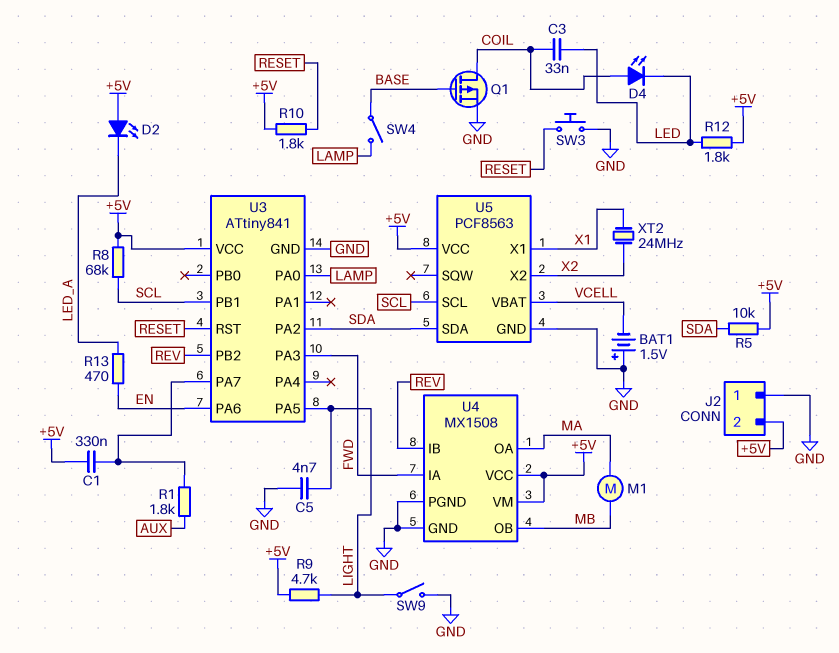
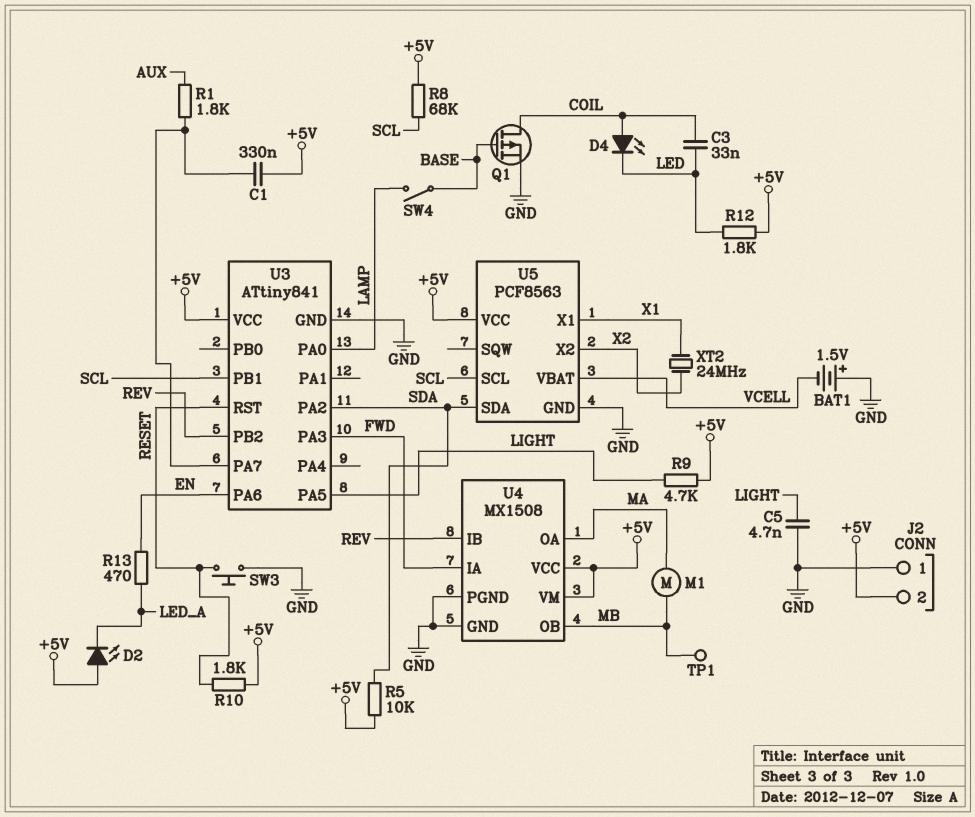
SW9: switch (GND, LIGHT) -> none
TP1: none -> test point (MB)

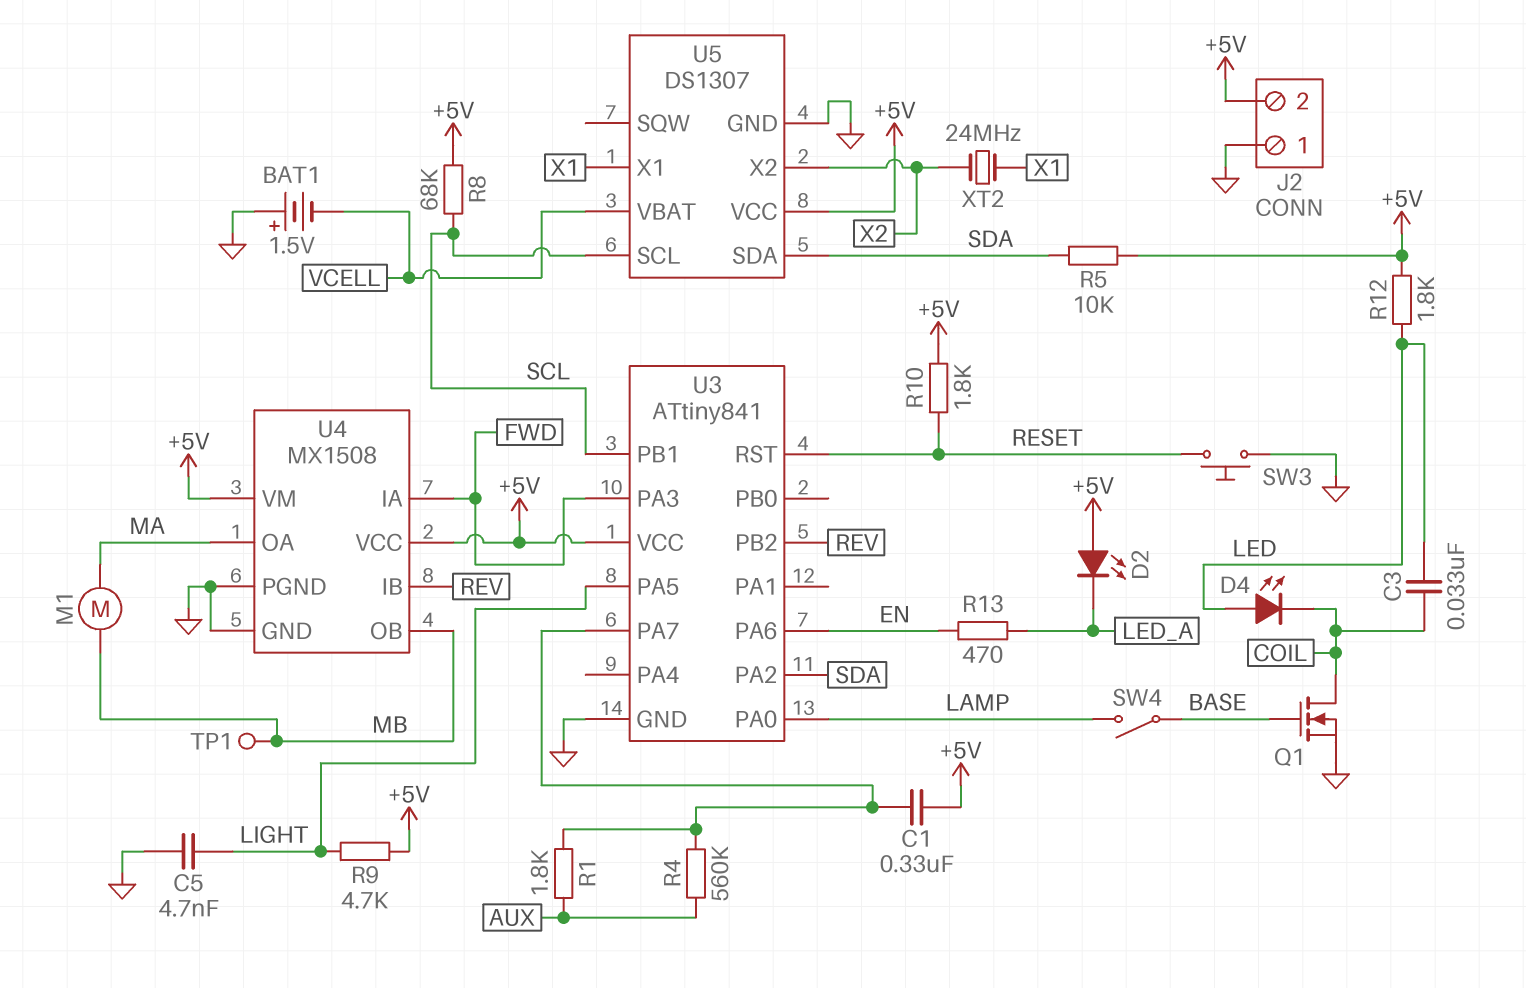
D4: LED (A COIL, K LED) -> LED (A LED, K COIL)
Q1: PMOS (G BASE, D COIL, S GND) -> NMOS (G BASE, D COIL, S GND)
R4: none -> 560k (AUX, U3/PA7)
U5: PCF8563 -> DS1307

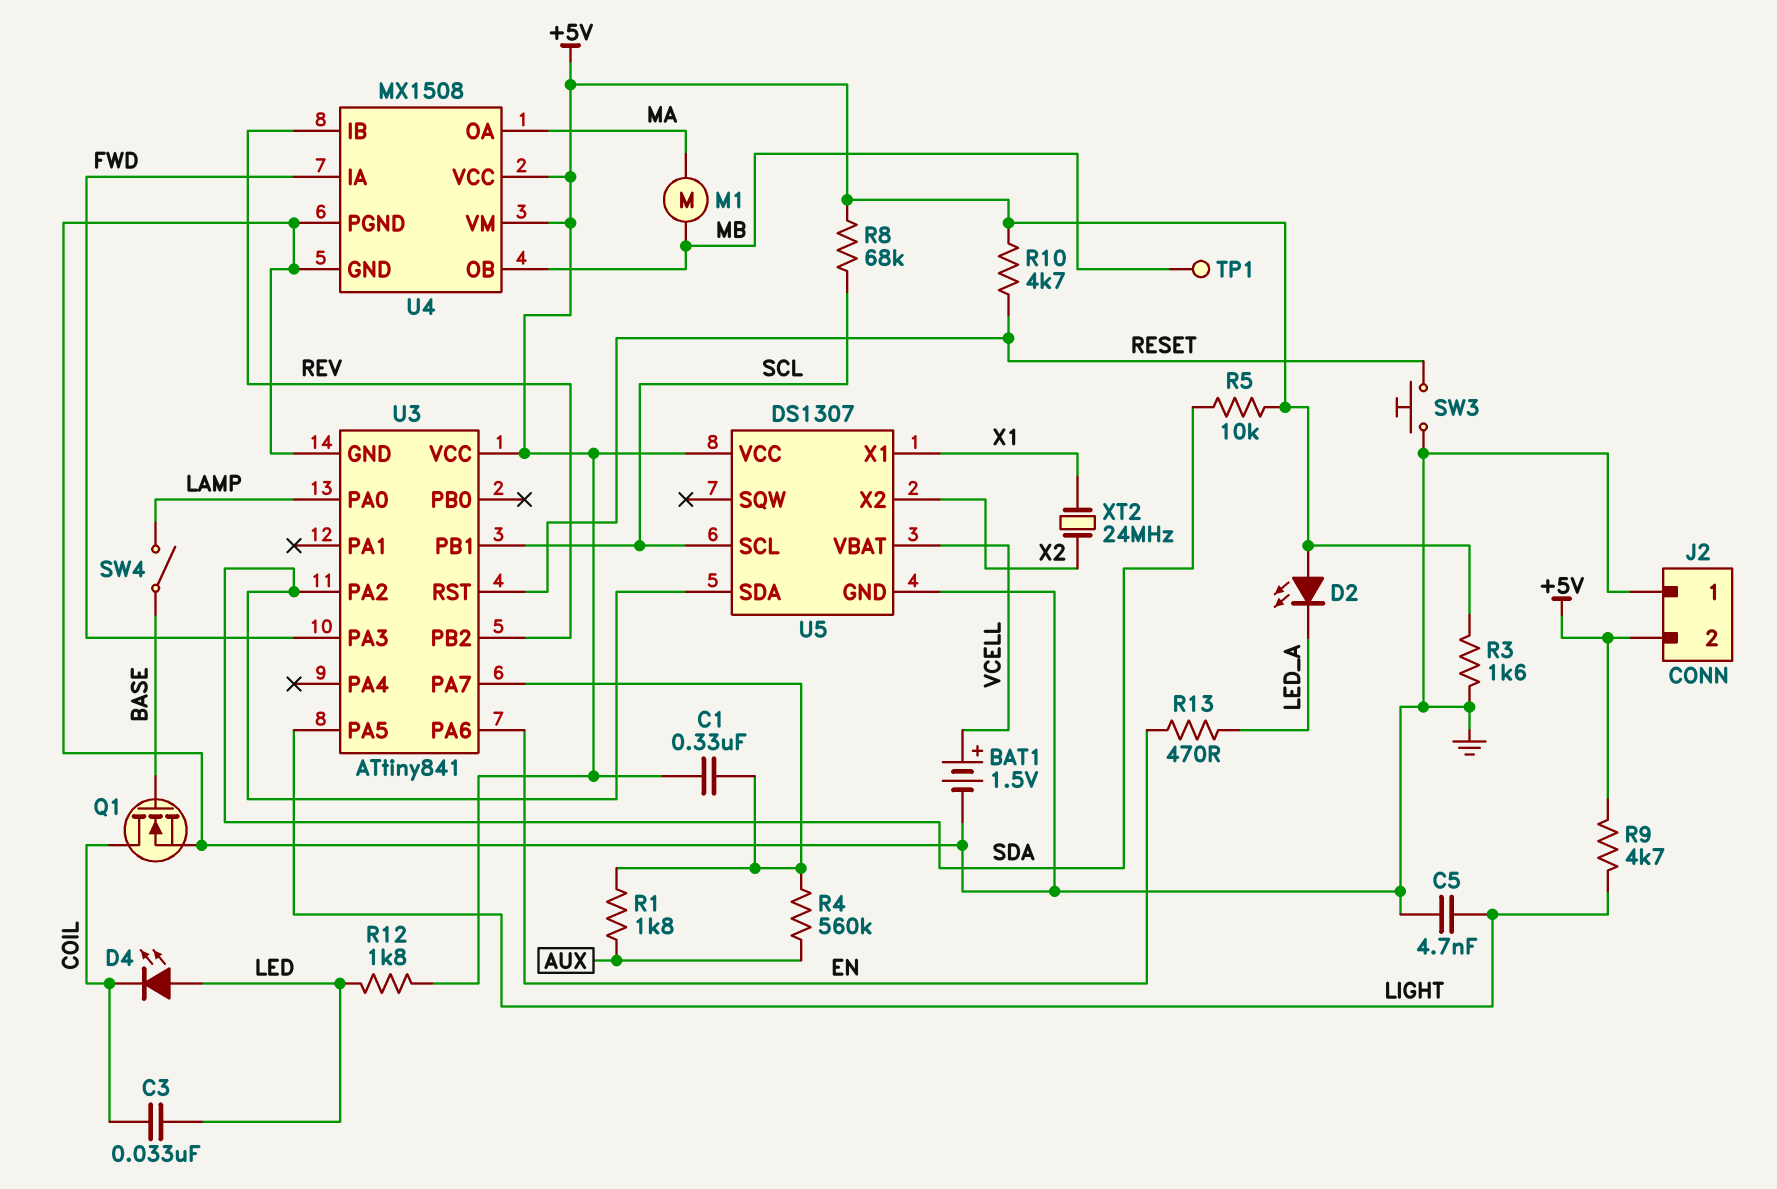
BAT1: 1.5V (plus GND, minus VCELL) -> 1.5V (plus VCELL, minus GND)
R3: none -> 1.6k (+5V, GND)
R10: 1.8k (+5V, RESET) -> 4.7k (+5V, RESET)

